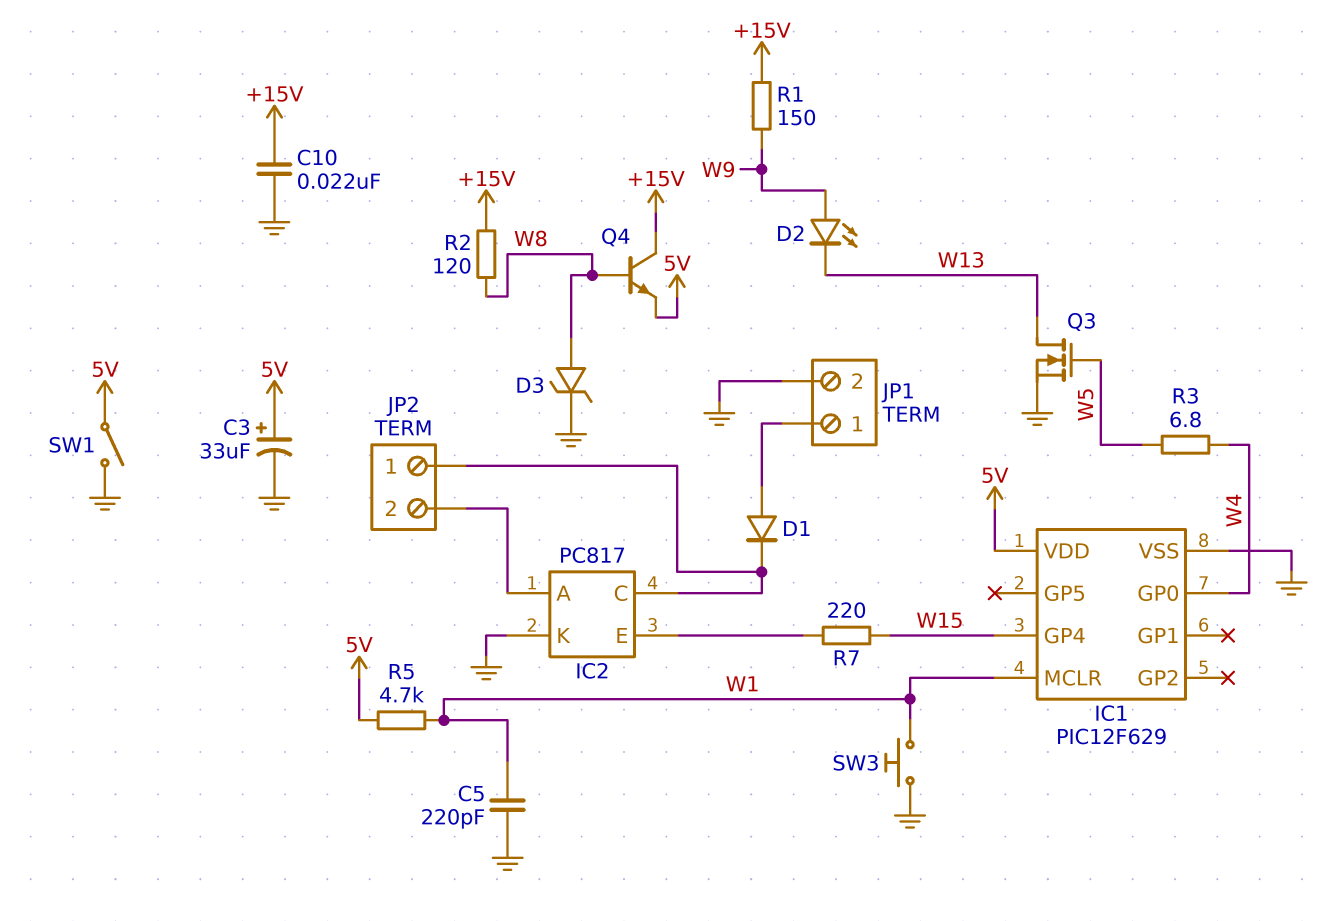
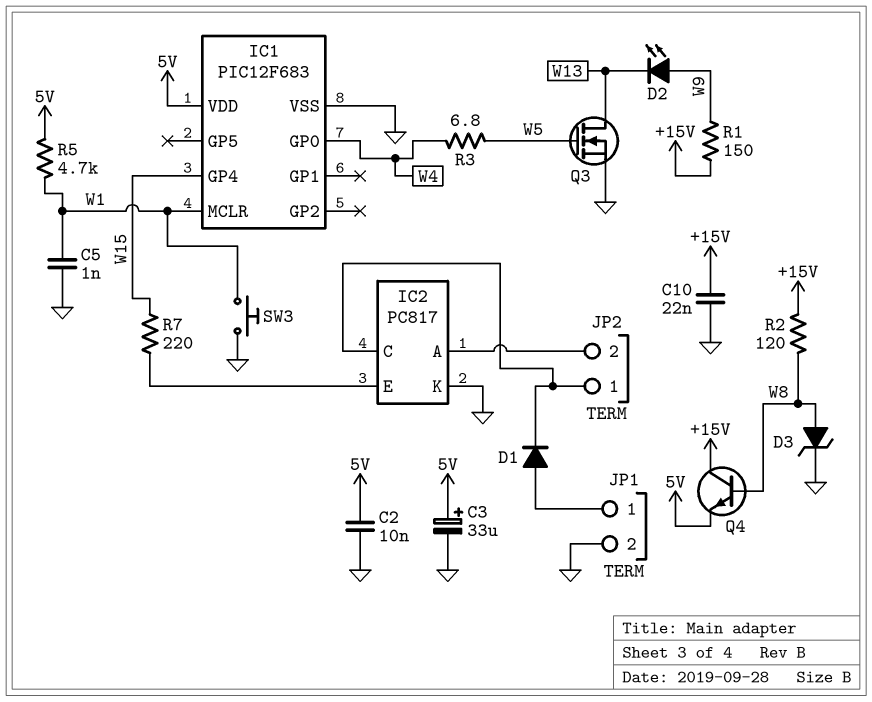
C2: none -> 10nF (5V, GND)
C5: 220pF (GND, W1) -> 1nF (GND, W1)
IC1: PIC12F629 -> PIC12F683
SW1: switch (5V, GND) -> none

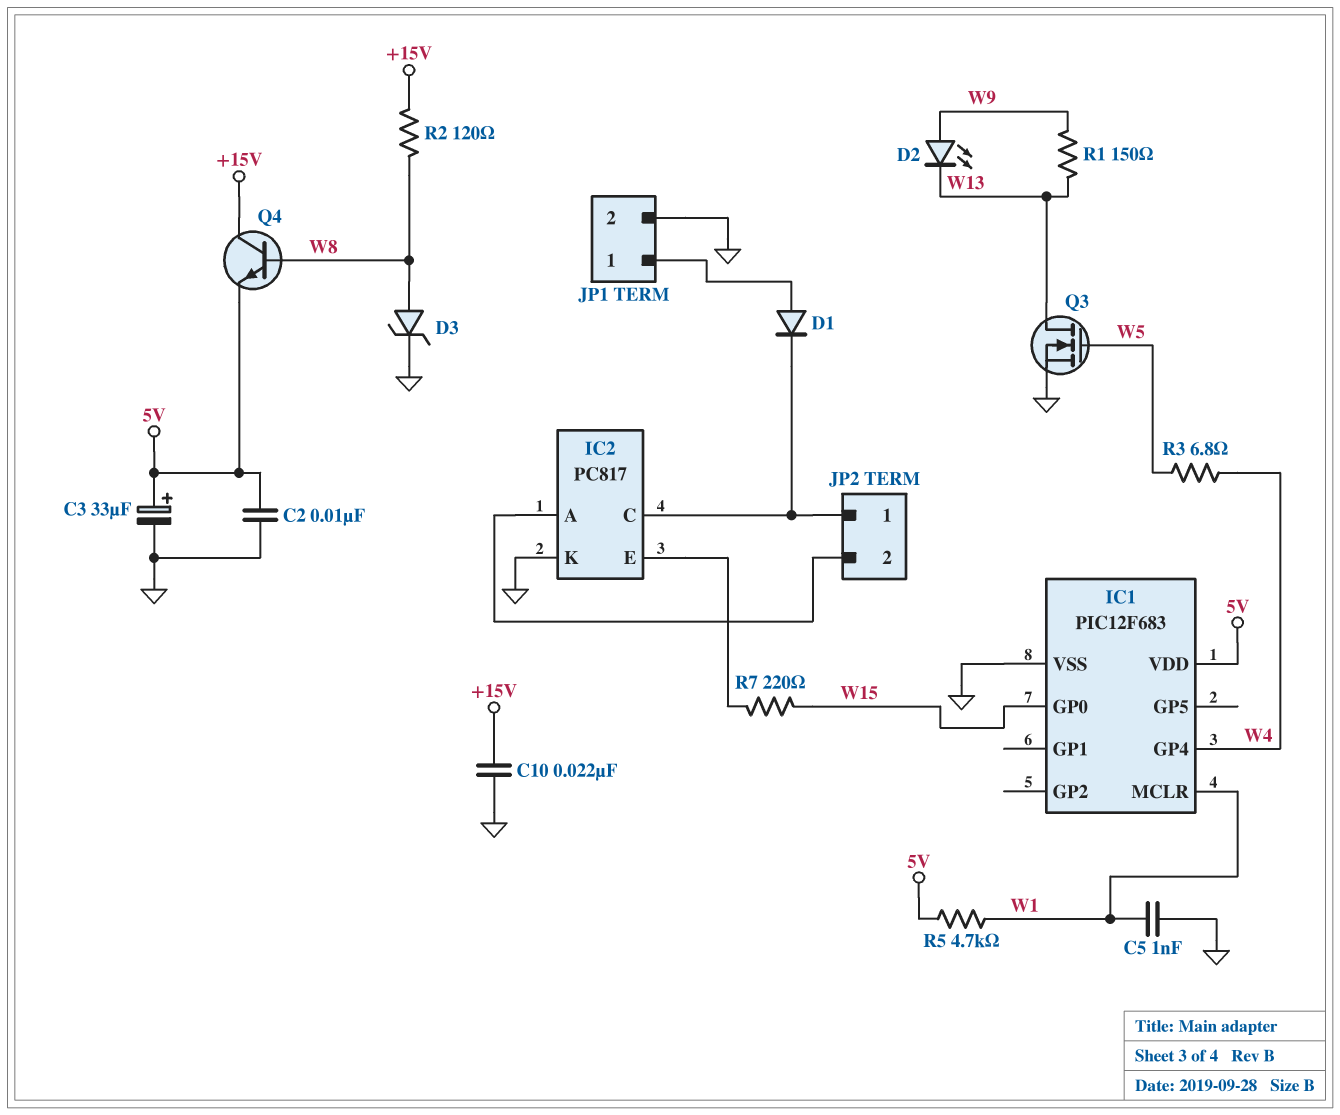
IC1 pin GP0: W4 -> W15
IC1 pin GP4: W15 -> W4
R1: 150 (+15V, W9) -> 150 (W9, W13)
SW3: button (GND, W1) -> none

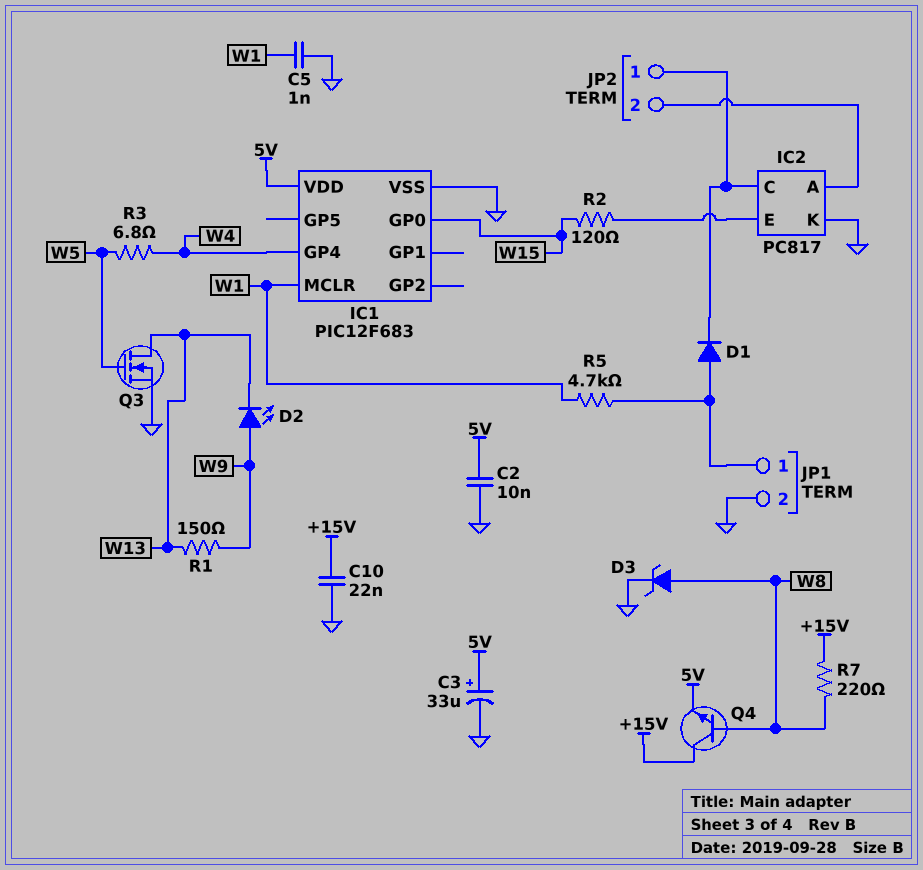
R2: 120 (+15V, W8) -> 120 (IC2/E, W15)
R5: 4.7k (5V, W1) -> 4.7k (JP1/1, W1)
R7: 220 (IC2/E, W15) -> 220 (+15V, W8)

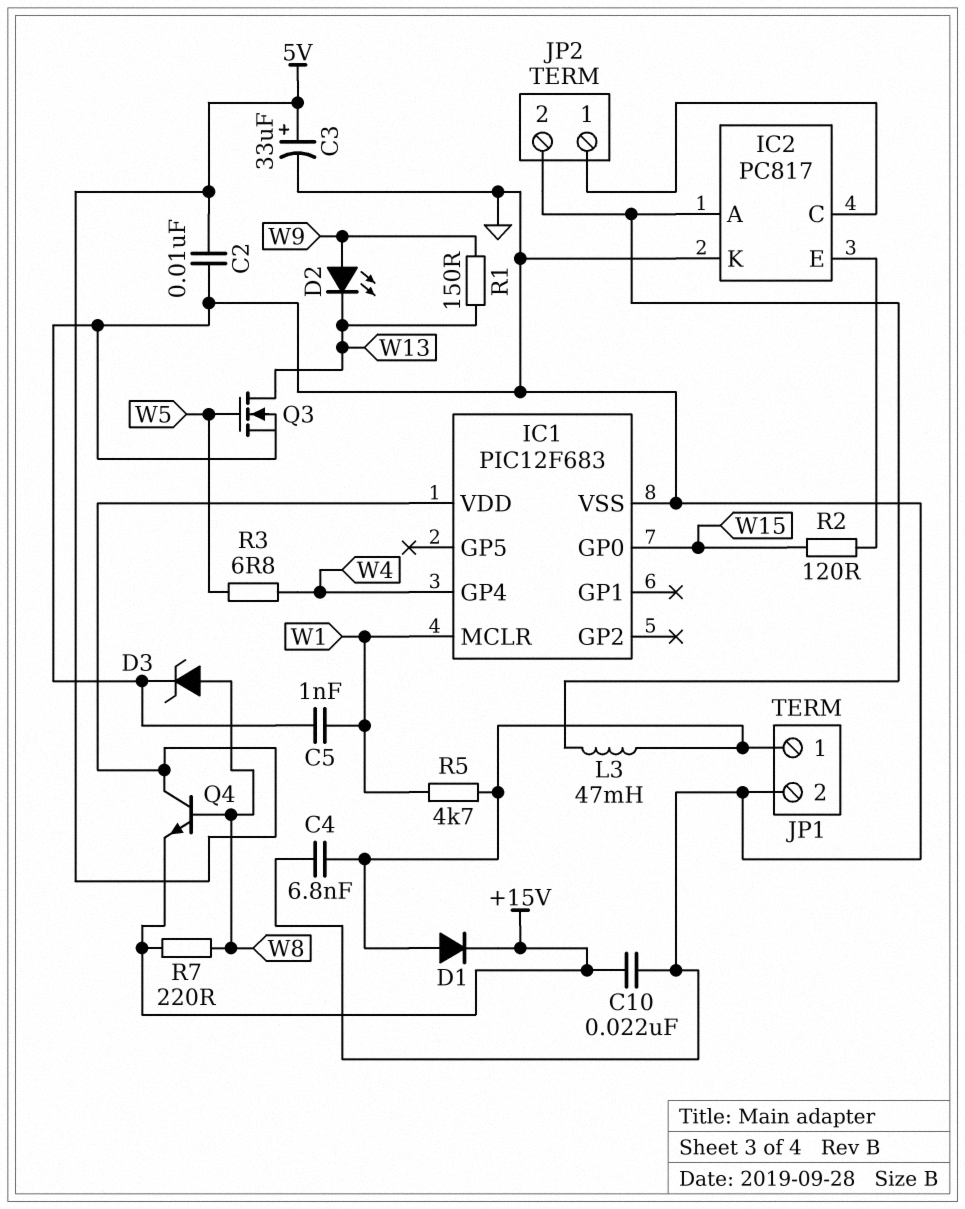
C4: none -> 6.8nF (GND, JP1/1)
D1: diode (A JP1/1, K IC2/C) -> diode (A JP1/1, K +15V)
L3: none -> 47mH (IC2/A, JP1/1)
Q4: NPN (B W8, C +15V, E 5V) -> NPN (B W8, C 5V, E +15V)

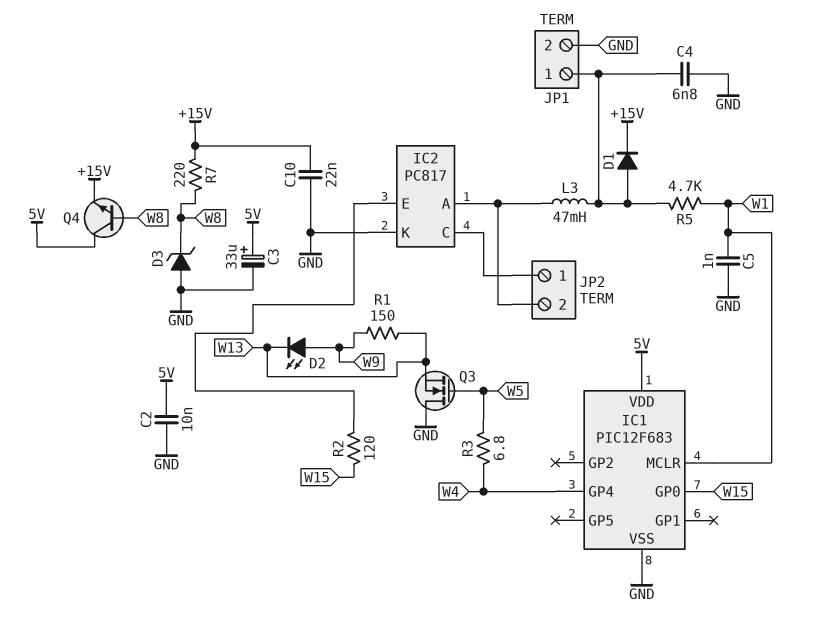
D3: zener (A W8, K GND) -> zener (A GND, K W8)
Q3: NMOS (G W5, D W13, S GND) -> NMOS (G W5, D GND, S W13)

